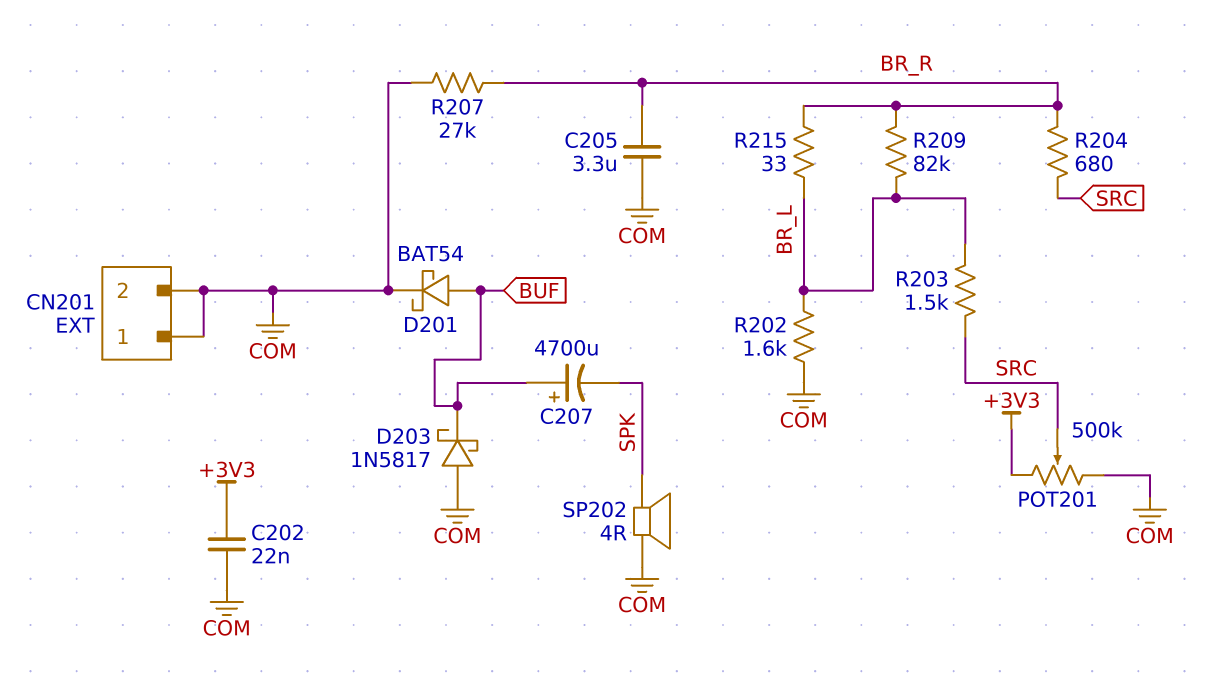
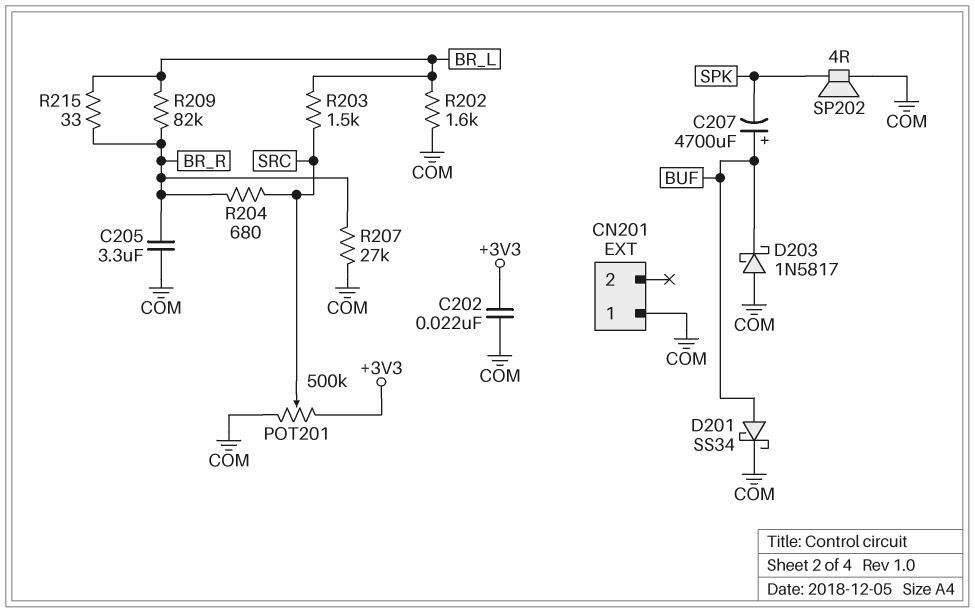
CN201 pin 2: COM -> none
D201: schottky BAT54 (A BUF, K COM) -> schottky SS34 (A BUF, K COM)

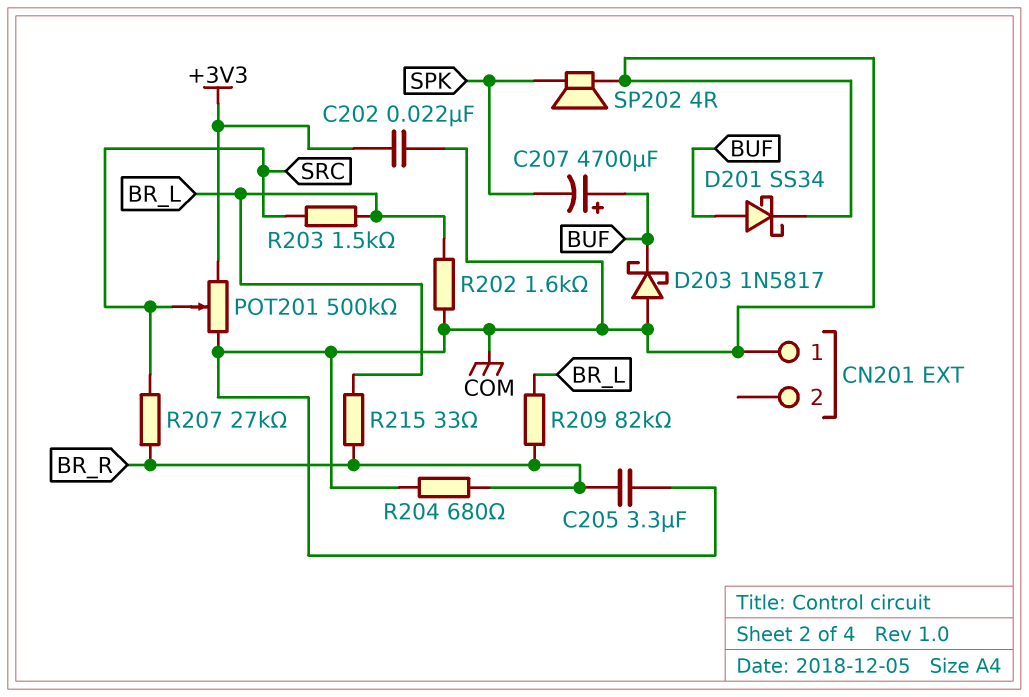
R204: 680 (BR_R, SRC) -> 680 (BR_R, COM)
R207: 27k (BR_R, COM) -> 27k (BR_R, SRC)

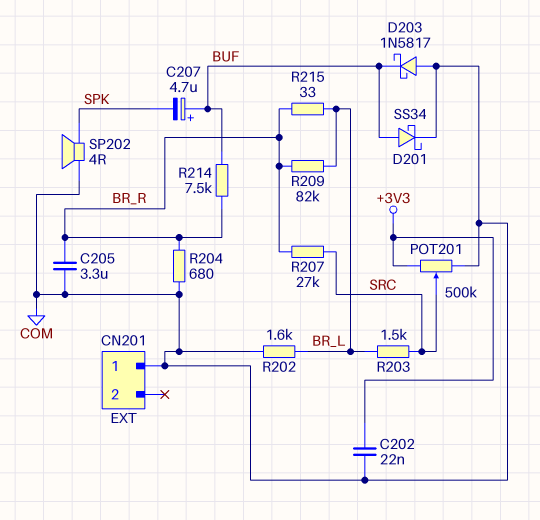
C207: 4700uF (plus BUF, minus SPK) -> 4.7uF (plus BUF, minus SPK)
R214: none -> 7.5k (BR_R, BUF)

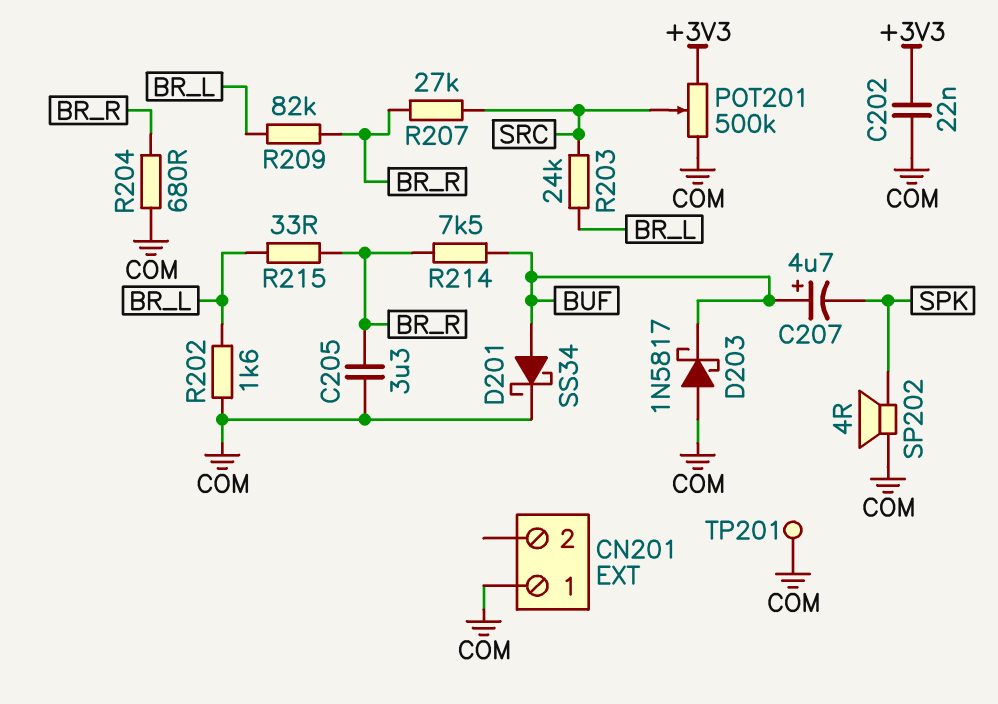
R203: 1.5k (BR_L, SRC) -> 24k (BR_L, SRC)
TP201: none -> test point (COM)

